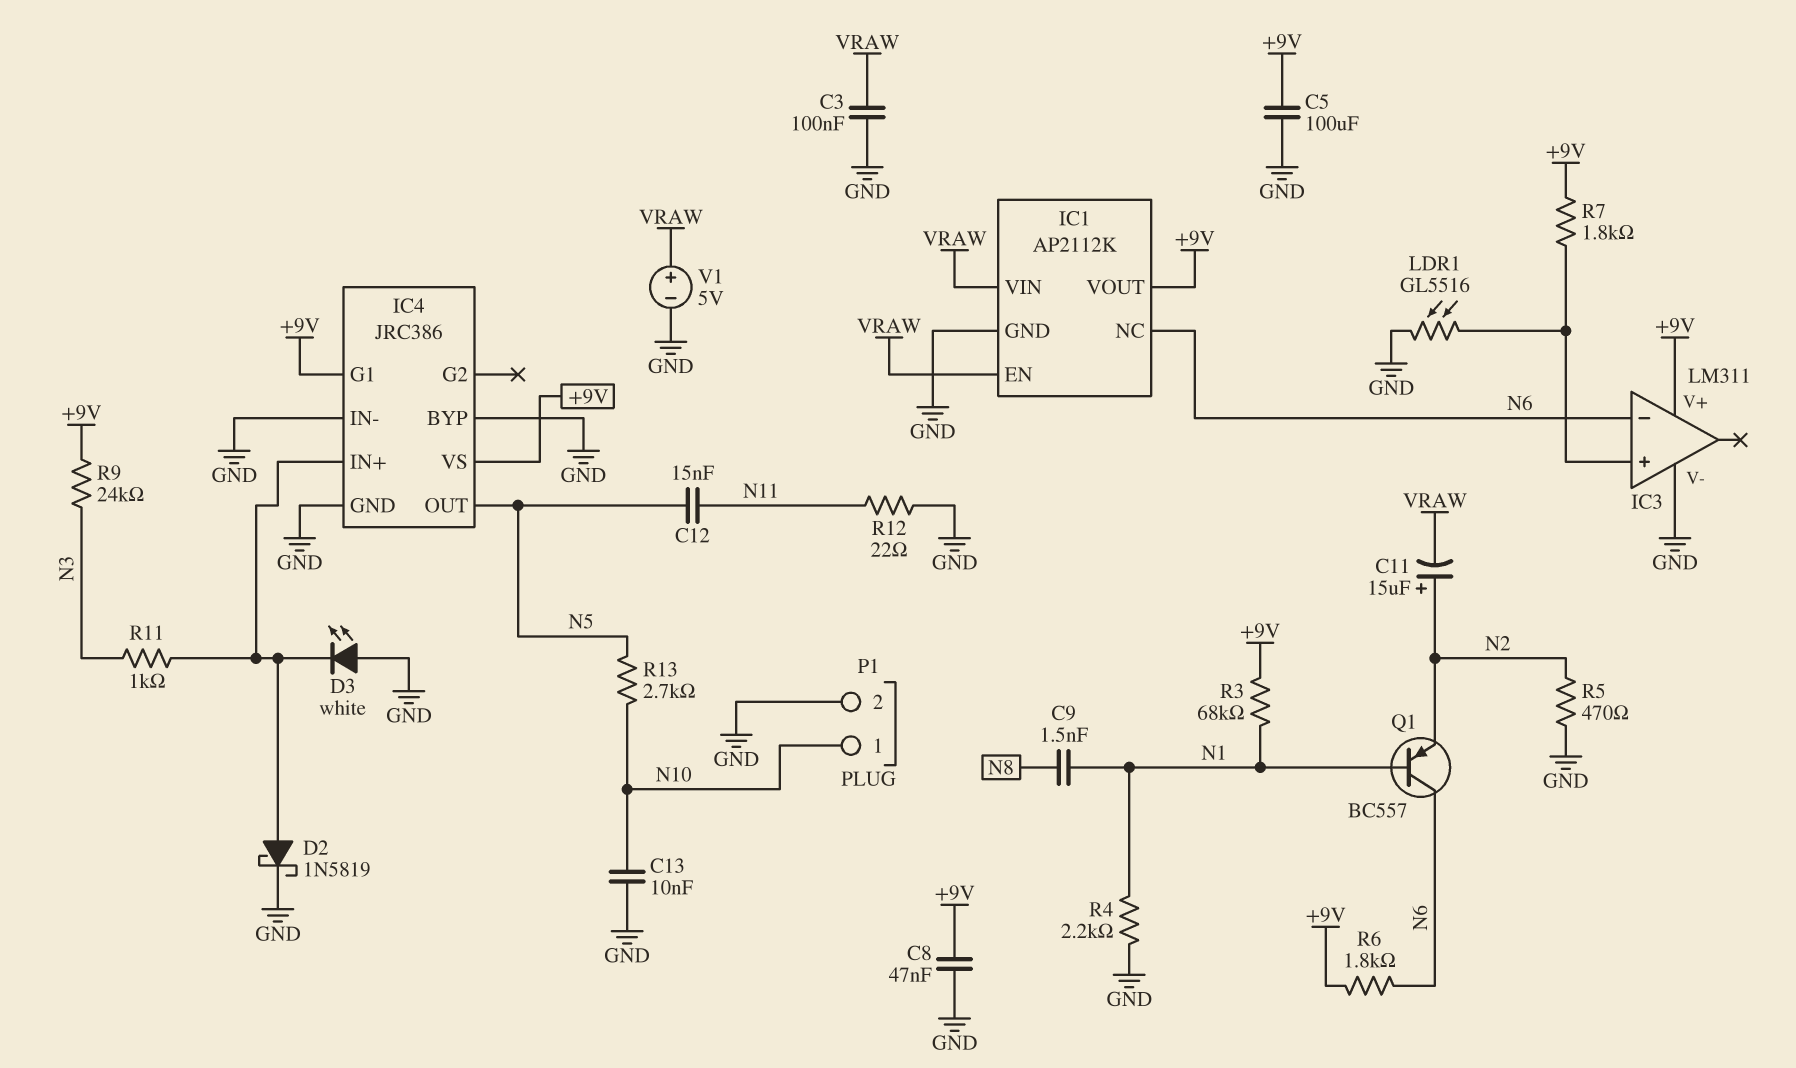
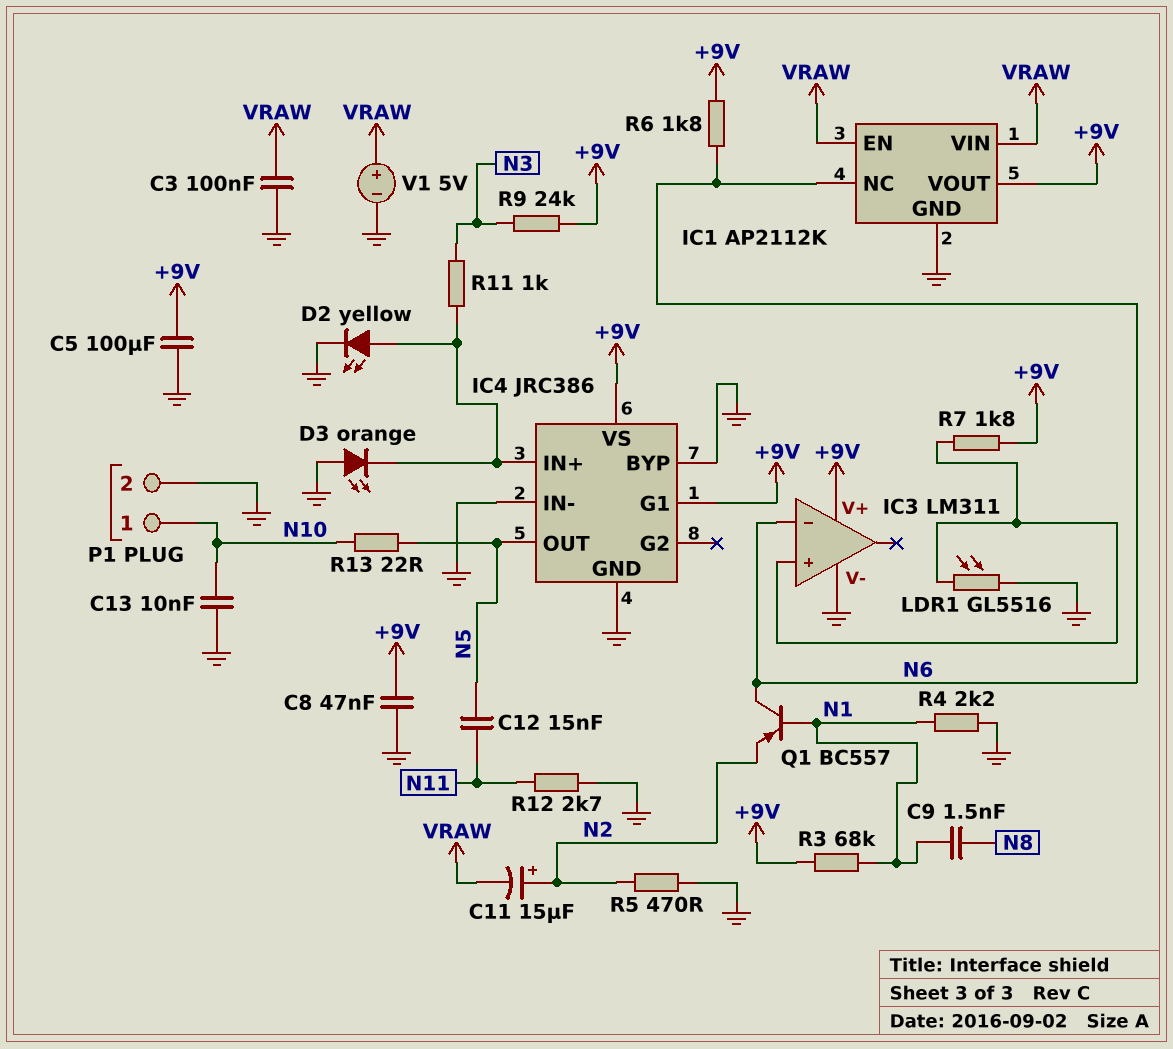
D2: schottky 1N5819 (A IC4/IN+, K GND) -> LED yellow (A IC4/IN+, K GND)
D3: LED white (A GND, K IC4/IN+) -> LED orange (A GND, K IC4/IN+)
R12: 22 (GND, N11) -> 2.7k (GND, N11)
R13: 2.7k (N5, N10) -> 22 (N5, N10)

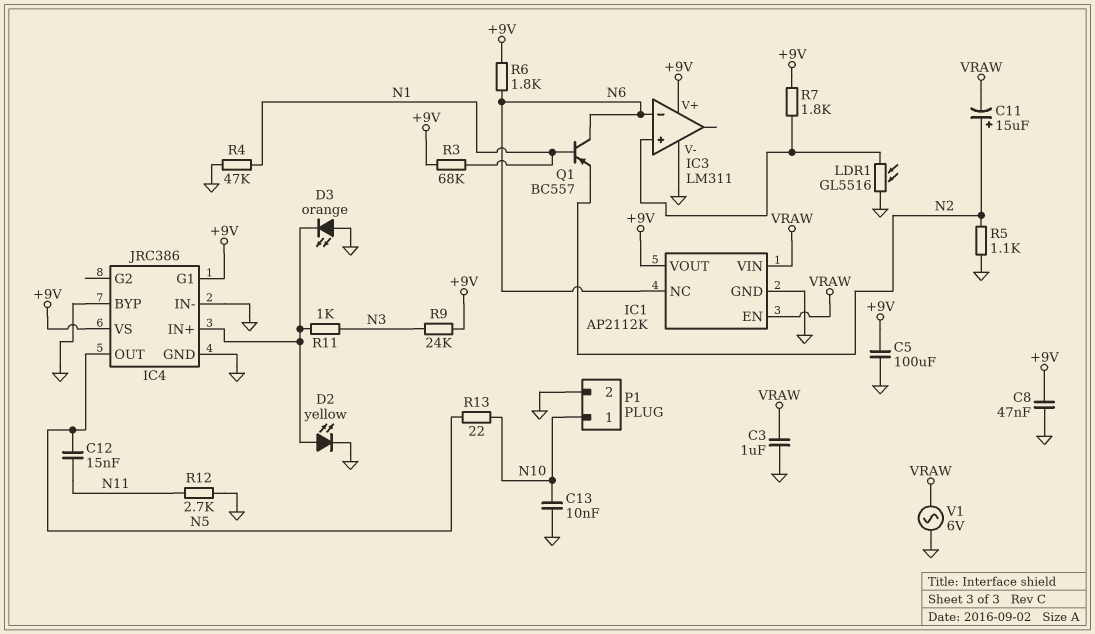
C3: 100nF (GND, VRAW) -> 1uF (GND, VRAW)
C9: 1.5nF (N1, N8) -> none
R4: 2.2k (GND, N1) -> 47k (GND, N1)
R5: 470 (GND, N2) -> 1.1k (GND, N2)
V1: 5V (plus VRAW, minus GND) -> AC 6V (GND, VRAW)

